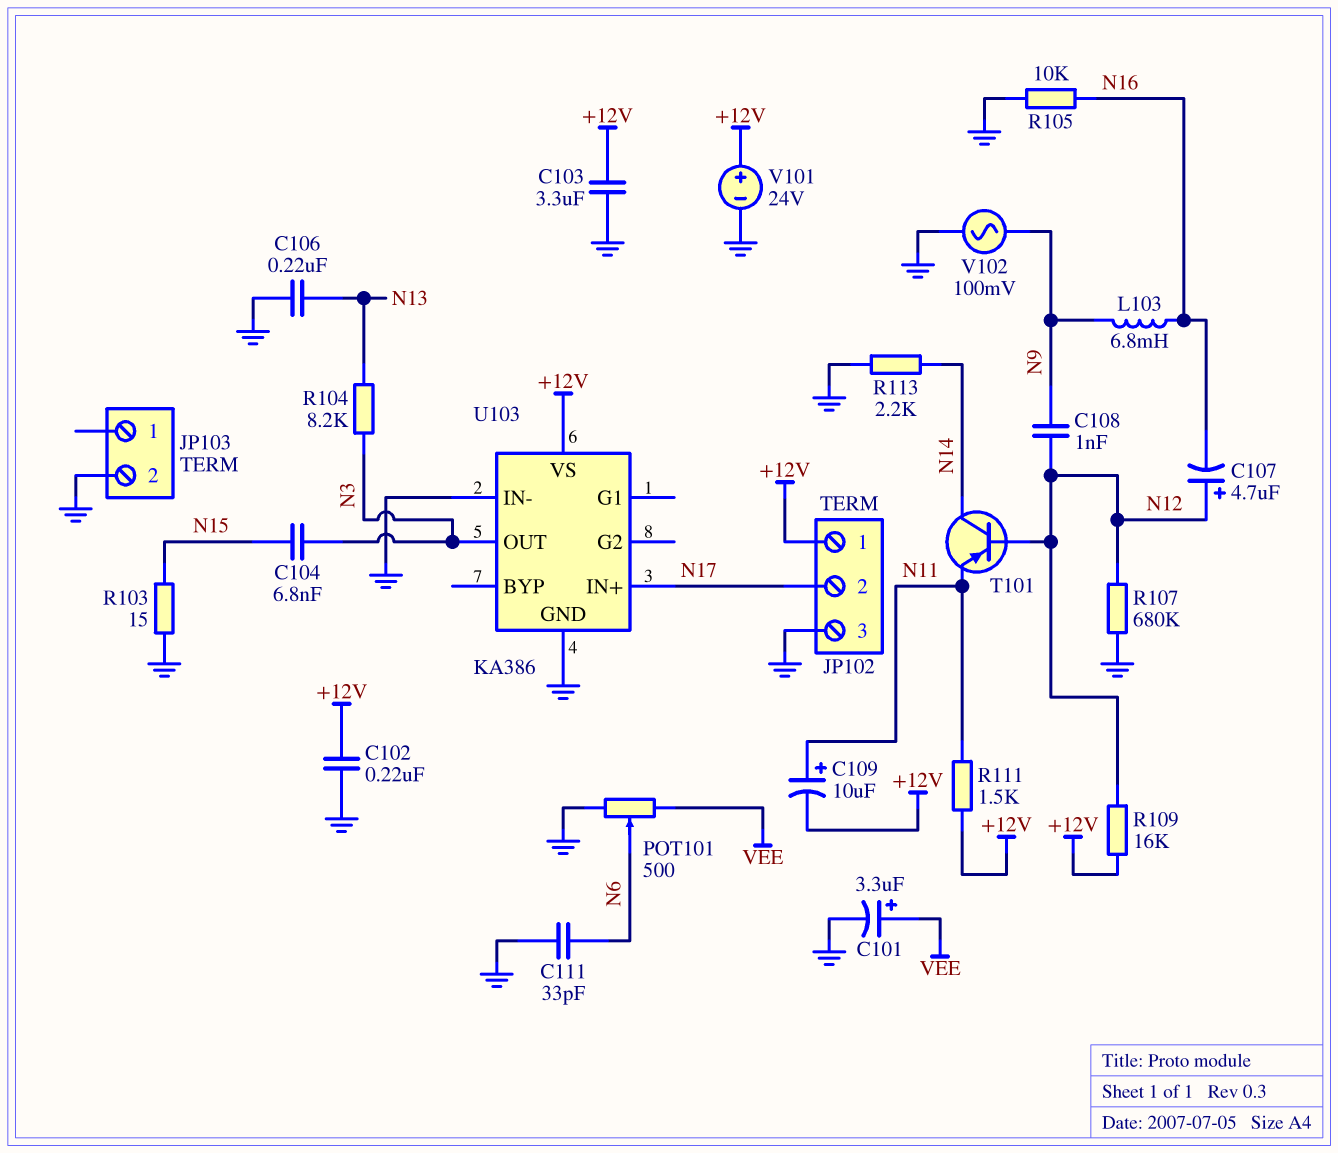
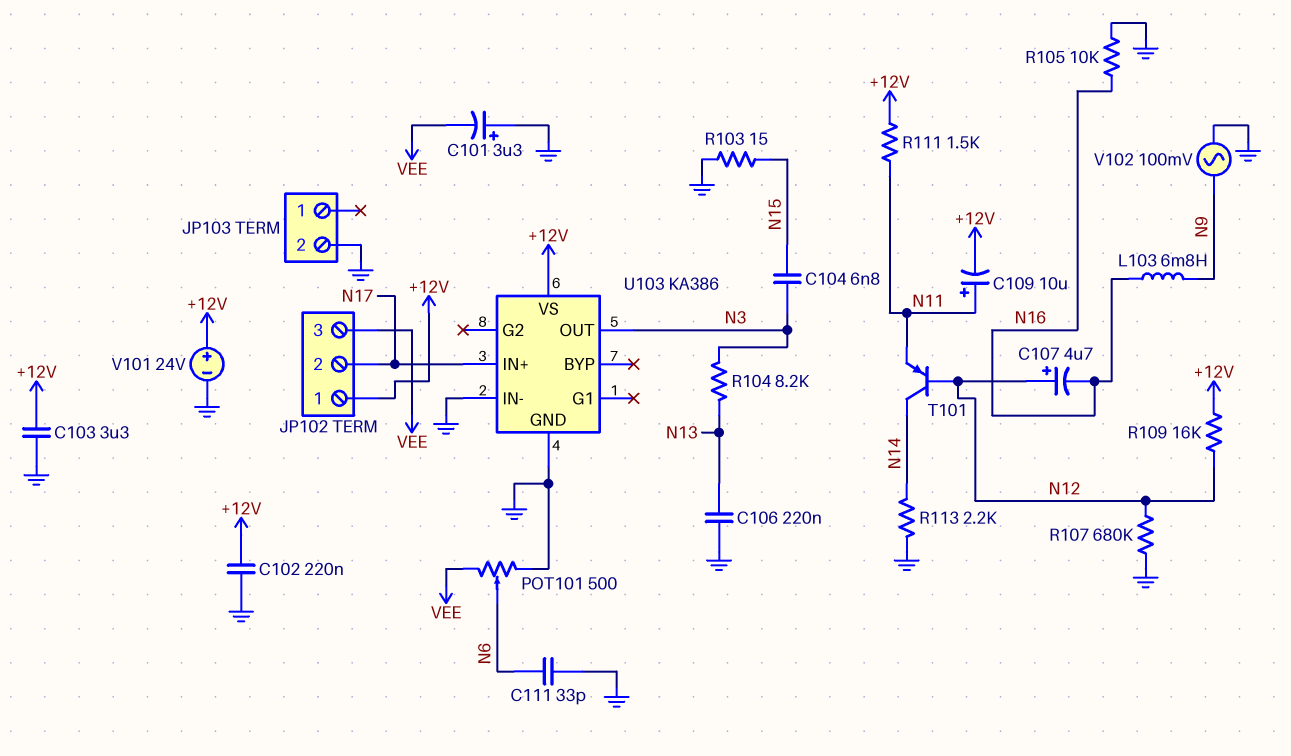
C101: 3.3uF (plus VEE, minus GND) -> 3.3uF (plus GND, minus VEE)
C108: 1nF (N9, N12) -> none
JP102 pin 3: GND -> VEE

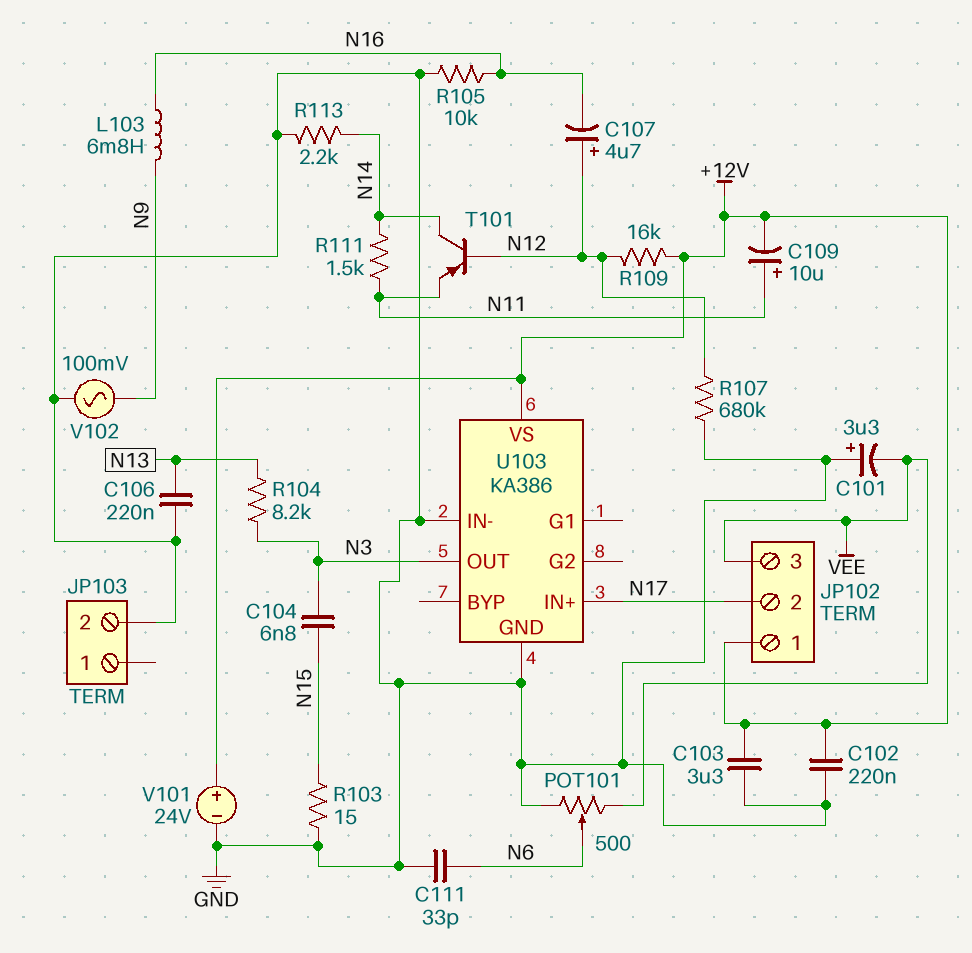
R111: 1.5k (+12V, N11) -> 1.5k (N11, N14)

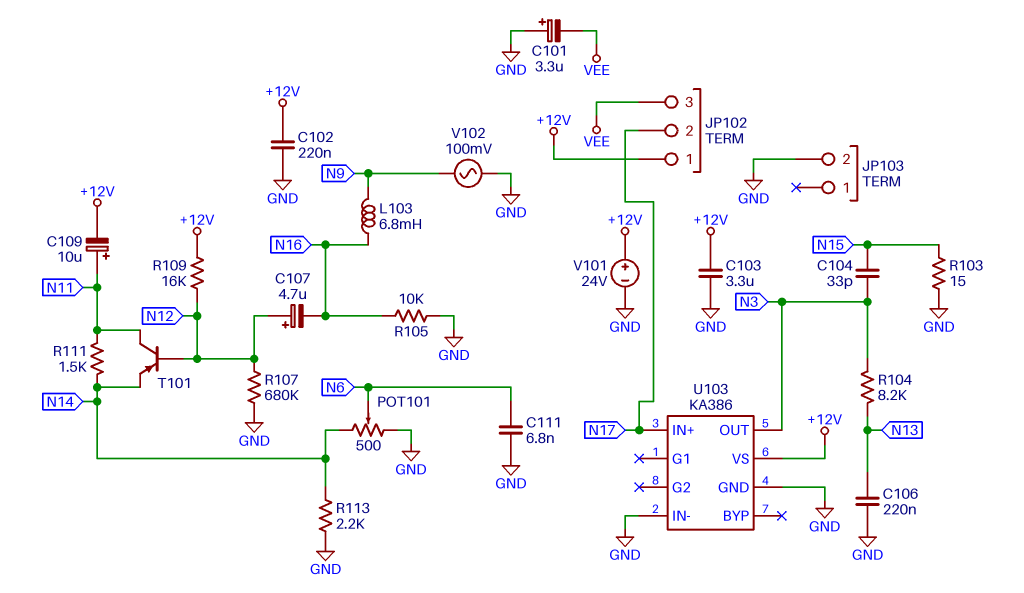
C104: 6.8nF (N3, N15) -> 33pF (N3, N15)
C111: 33pF (GND, N6) -> 6.8nF (GND, N6)
POT101: 500 (GND, VEE, wiper N6) -> 500 (GND, N14, wiper N6)
T101: PNP (B N12, C N14, E N11) -> PNP (B N12, C N11, E N14)

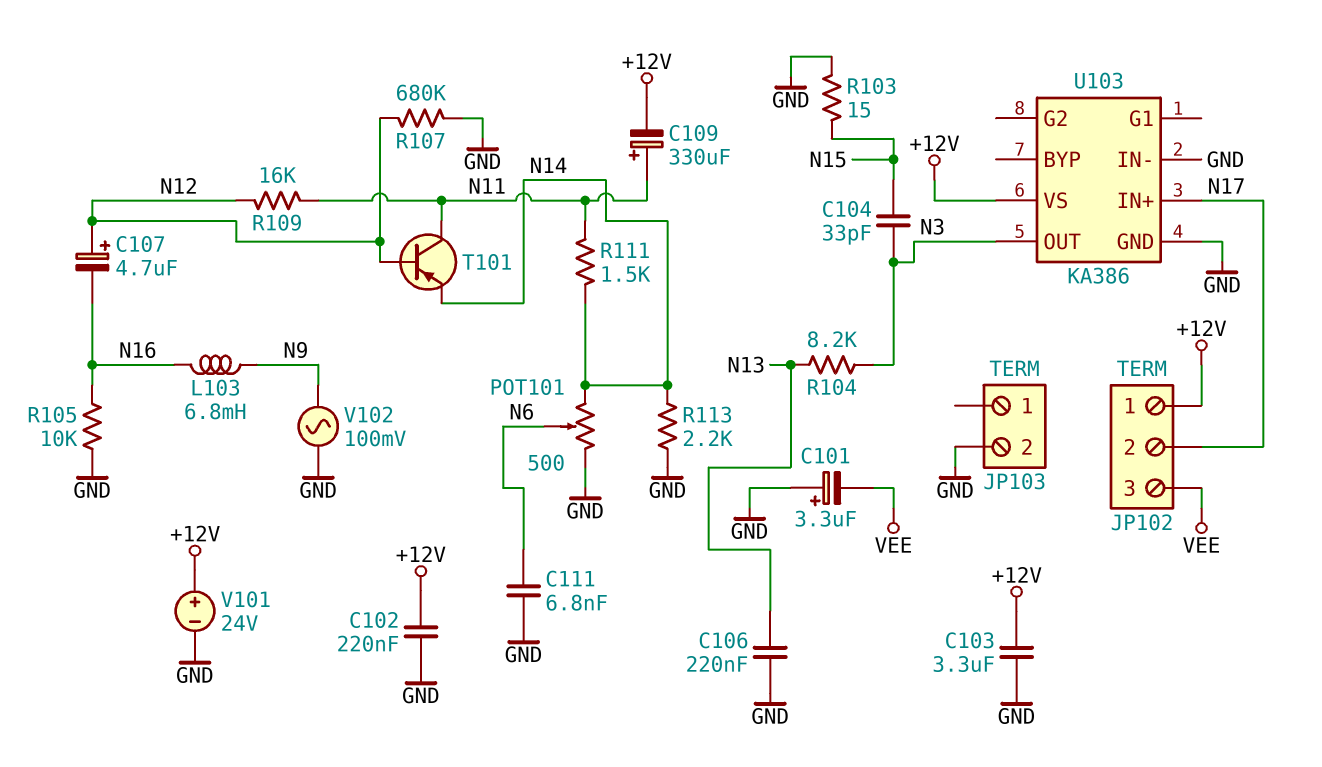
C109: 10uF (plus N11, minus +12V) -> 330uF (plus N11, minus +12V)
R109: 16k (+12V, N12) -> 16k (N11, N12)

